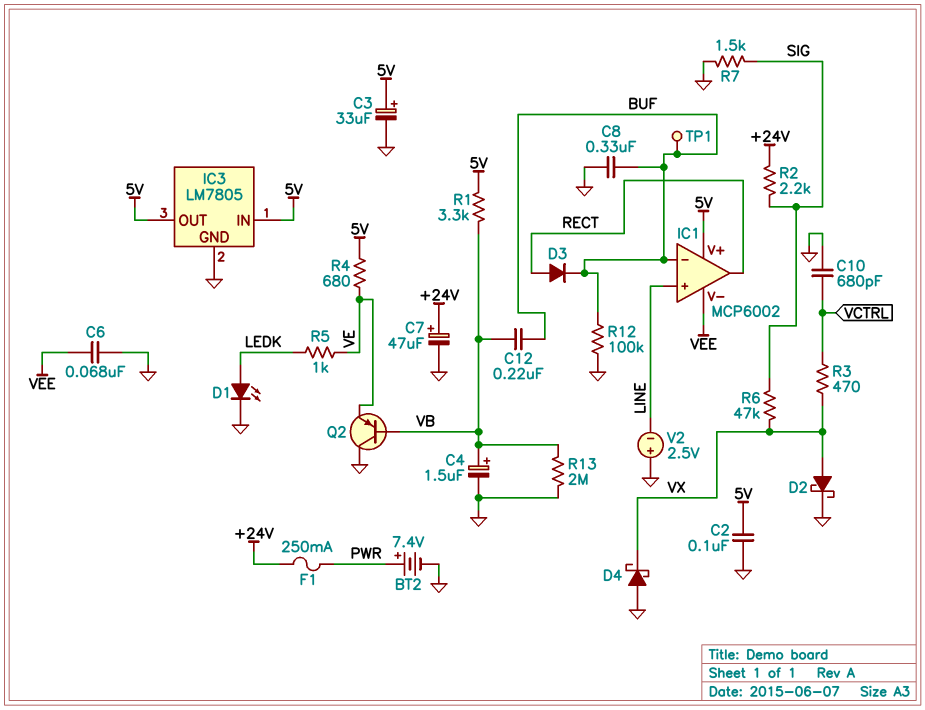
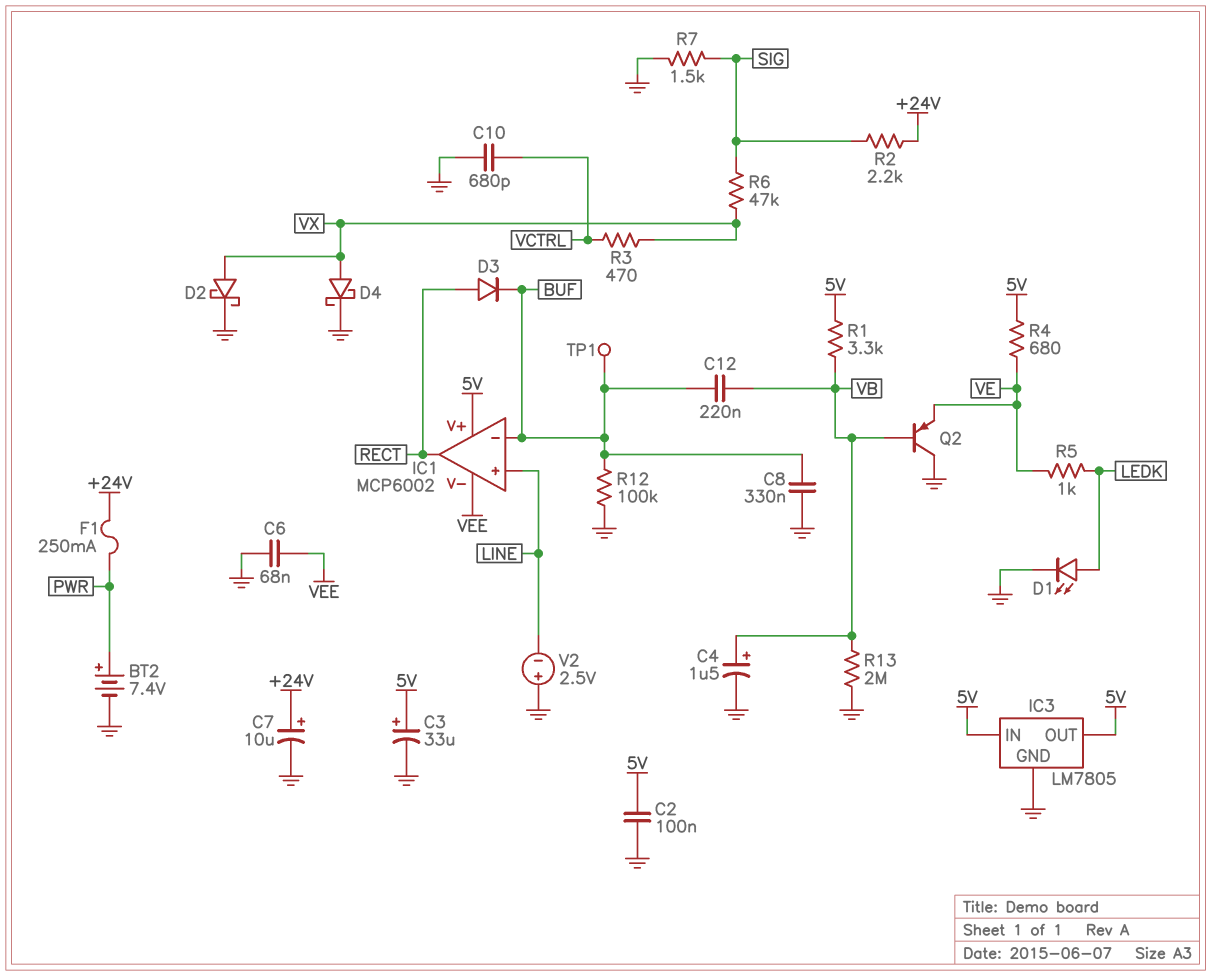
C7: 47uF (plus +24V, minus GND) -> 10uF (plus +24V, minus GND)
D4: schottky (A GND, K VX) -> schottky (A VX, K GND)

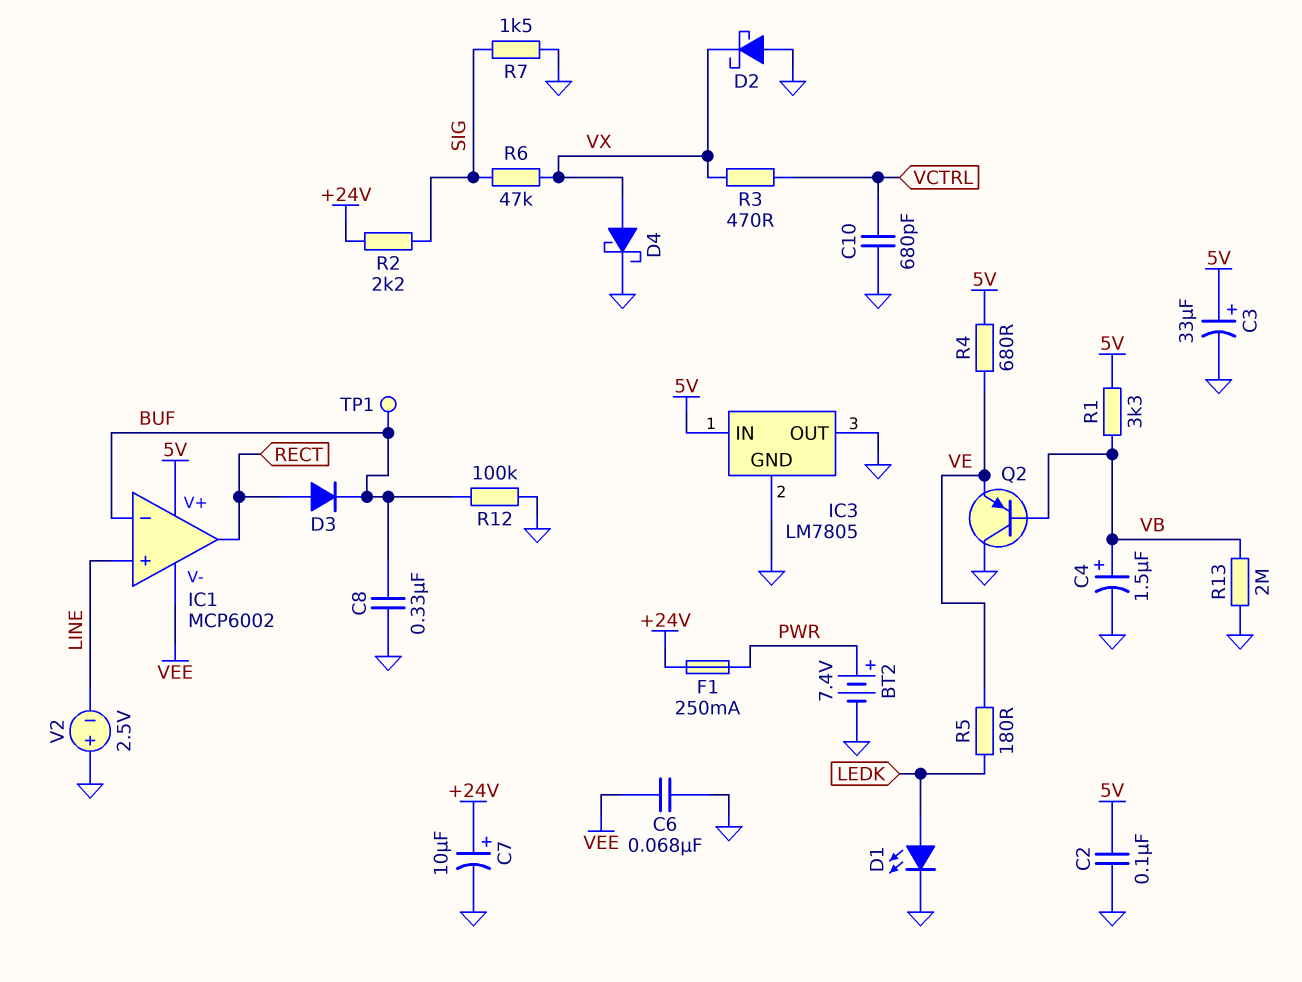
C12: 220nF (BUF, VB) -> none
D2: schottky (A VX, K GND) -> schottky (A GND, K VX)
IC3 pin OUT: 5V -> GND
R5: 1k (LEDK, VE) -> 180 (LEDK, VE)

